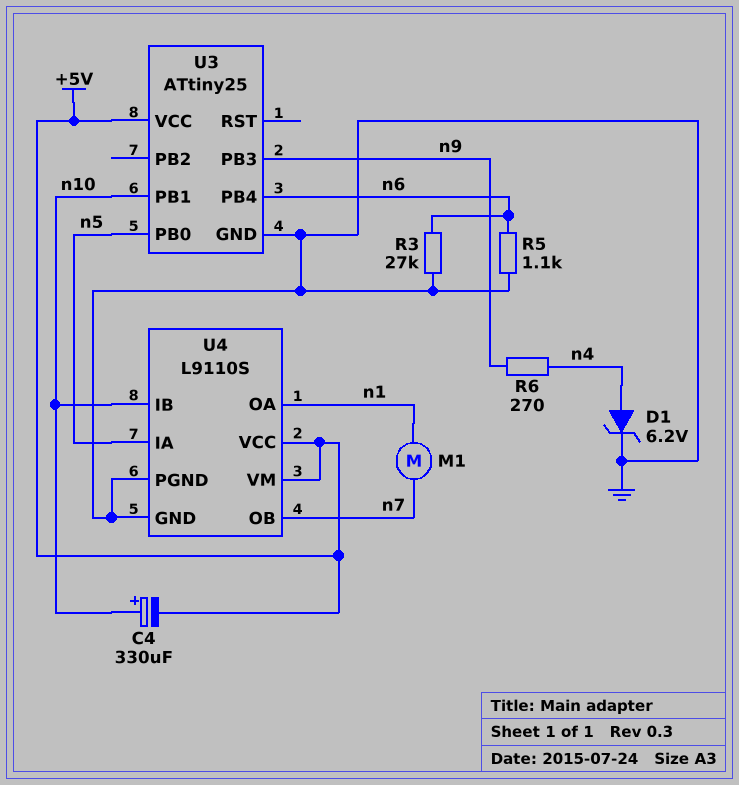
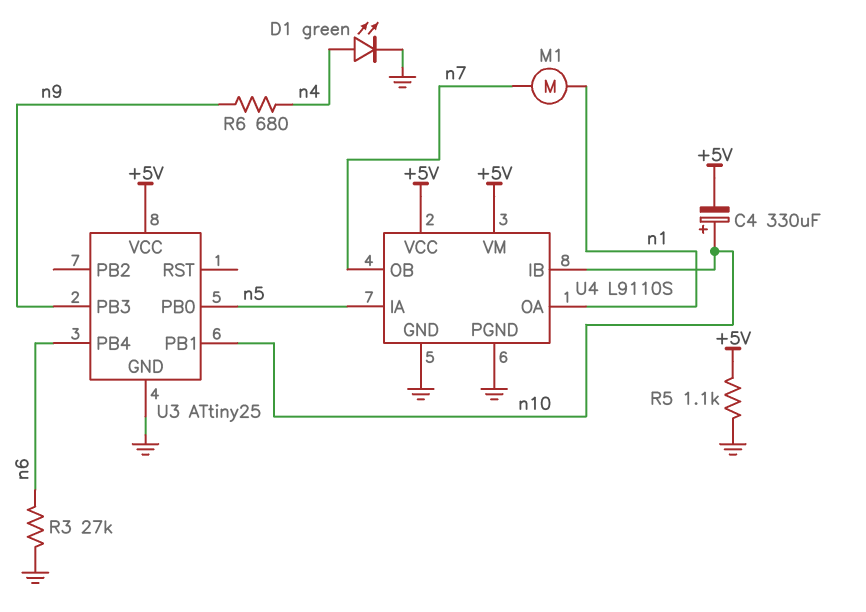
D1: zener 6.2V (A n4, K GND) -> LED green (A n4, K GND)
R5: 1.1k (GND, n6) -> 1.1k (+5V, GND)
R6: 270 (n4, n9) -> 680 (n4, n9)

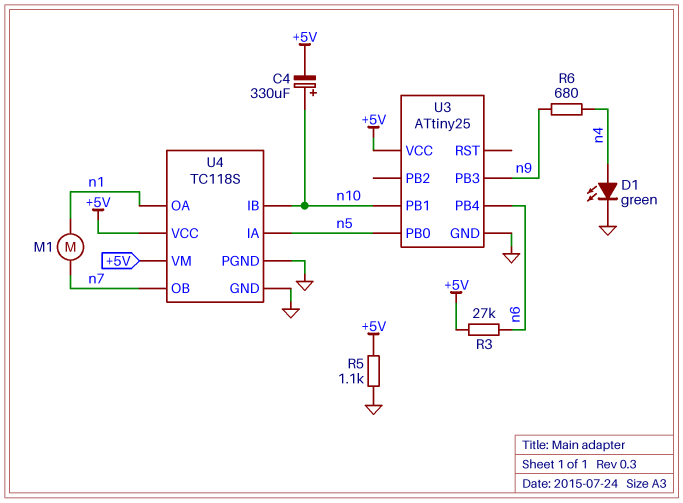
R3: 27k (GND, n6) -> 27k (+5V, n6)
U4: L9110S -> TC118S

